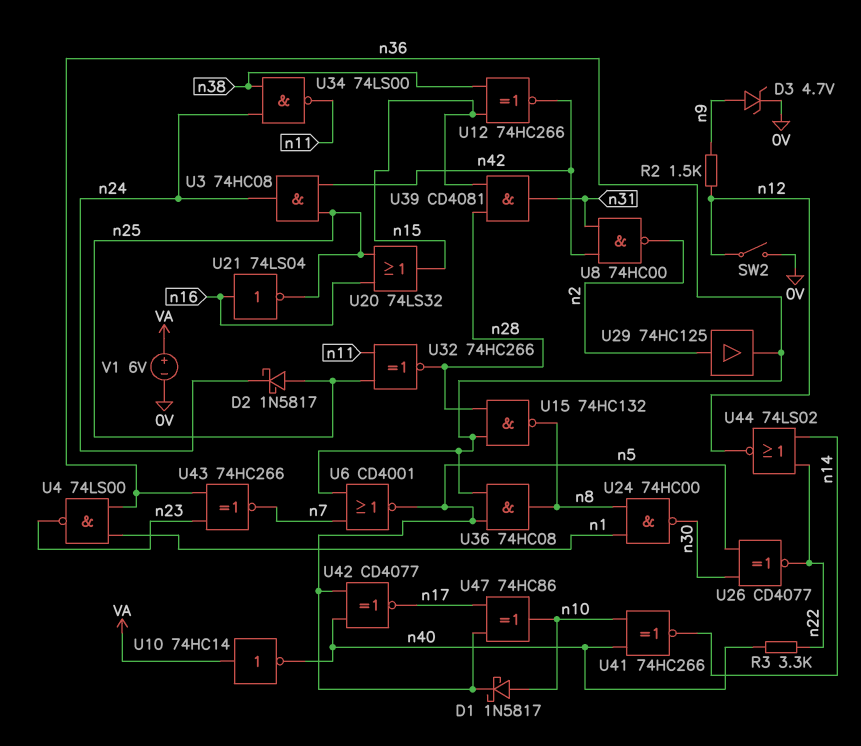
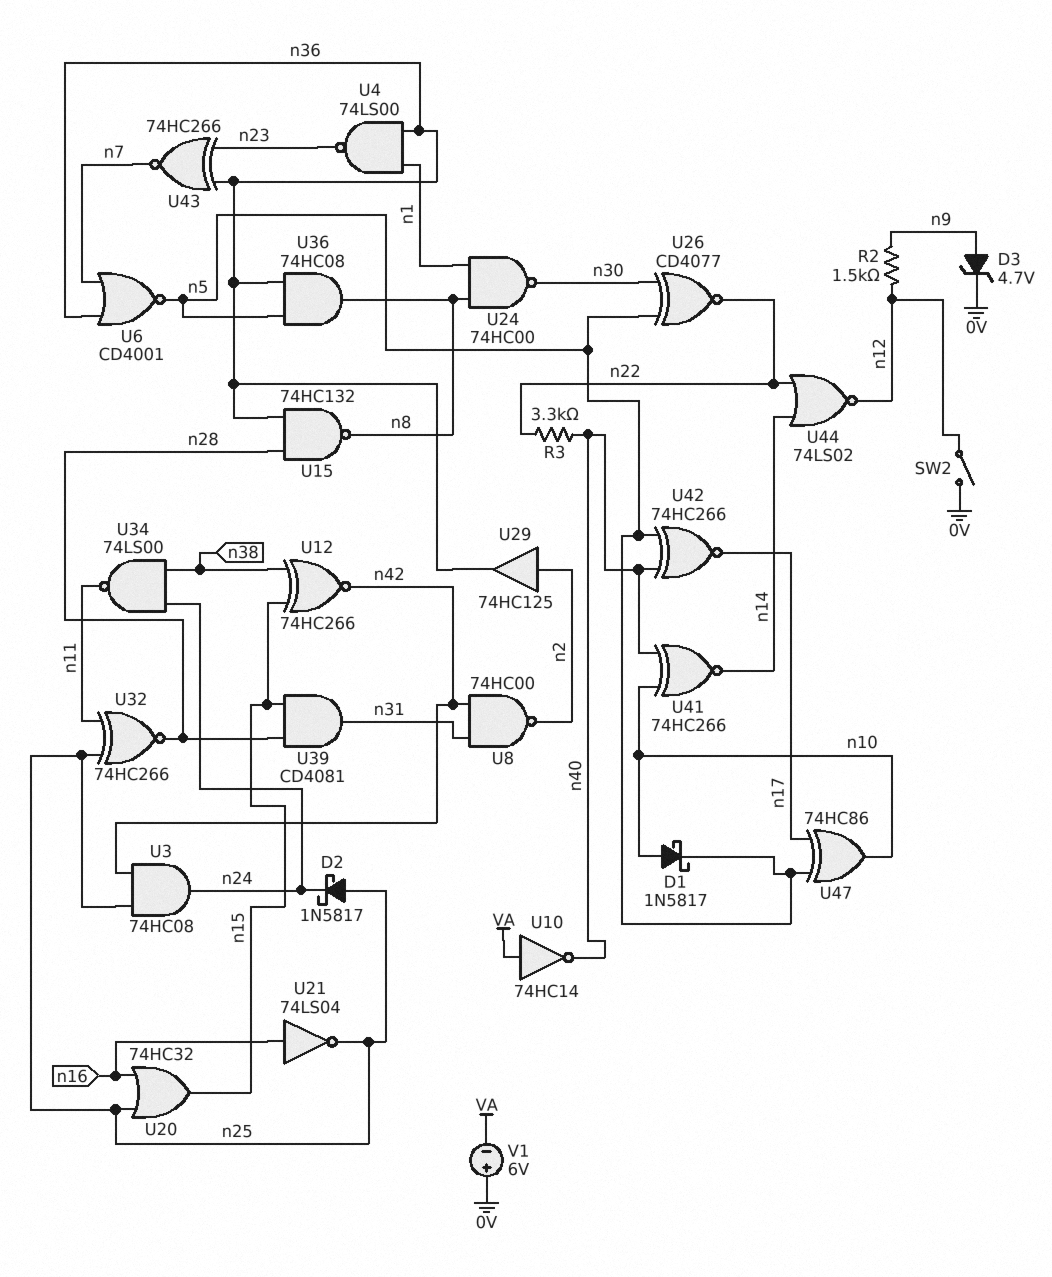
U20: OR 74LS32 (in n16, in n25, out n15) -> OR 74HC32 (in n16, in n25, out n15)
U42: XNOR CD4077 (in n5, in n40, out n17) -> XNOR 74HC266 (in n5, in n40, out n17)
V1: 6V (plus VA, minus 0V) -> 6V (plus 0V, minus VA)

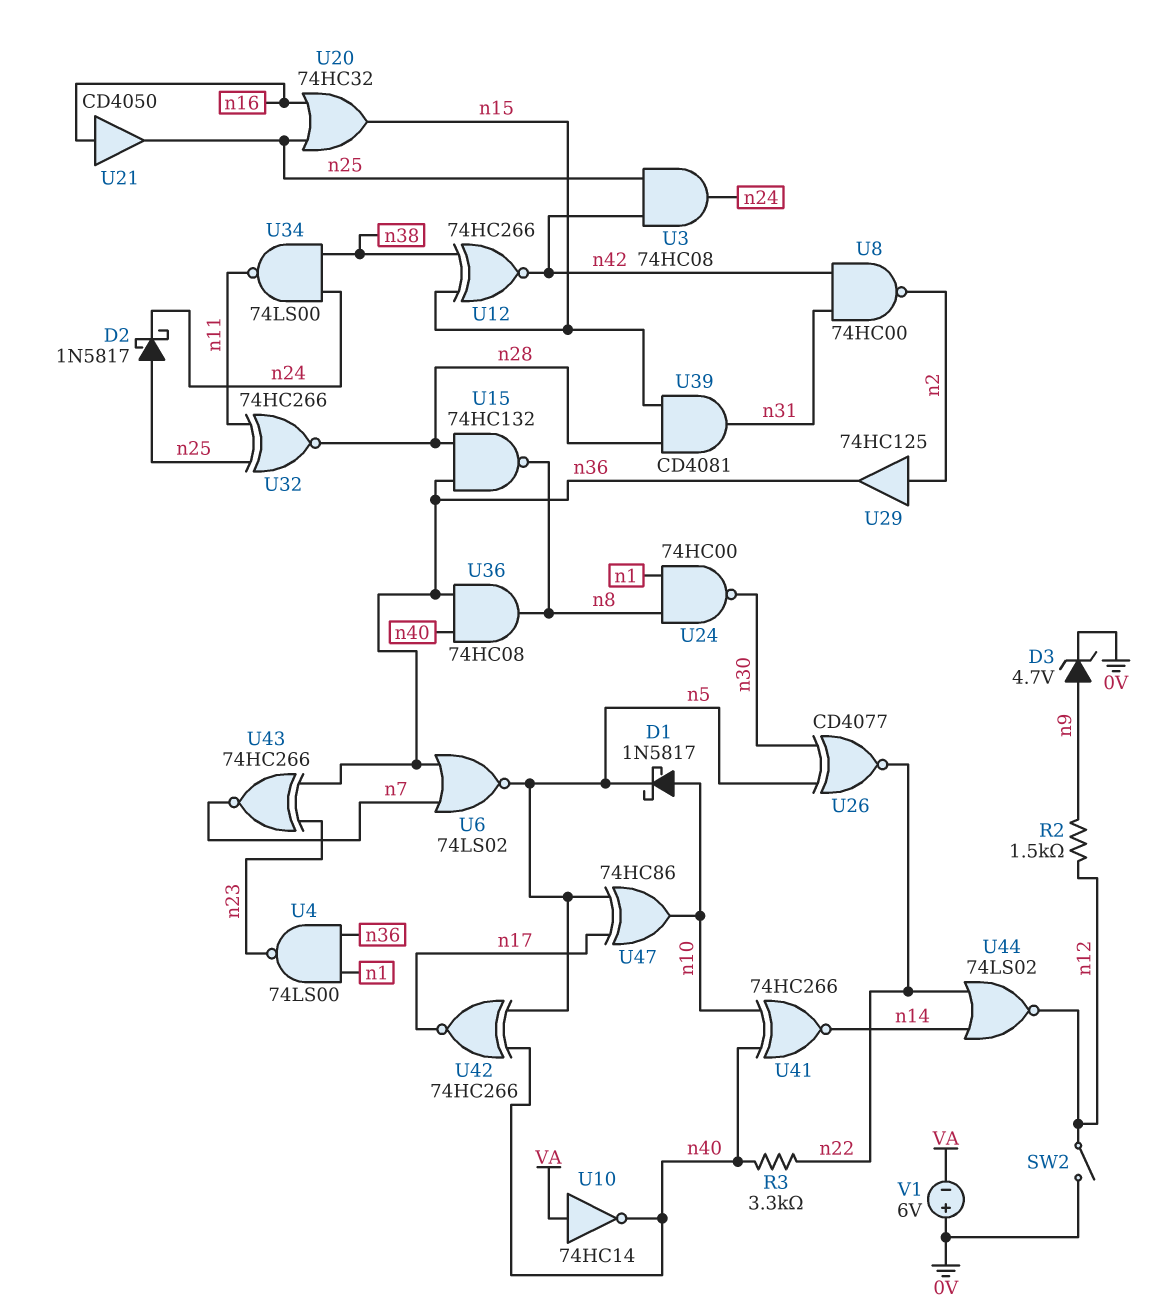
U6: NOR CD4001 (in n7, in n36, out n5) -> NOR 74LS02 (in n7, in n36, out n5)
U21: NOT 74LS04 (in n16, out n25) -> buffer CD4050 (in n16, out n25)
U36: AND 74HC08 (in n5, in n36, out n8) -> AND 74HC08 (in n36, in n40, out n8)

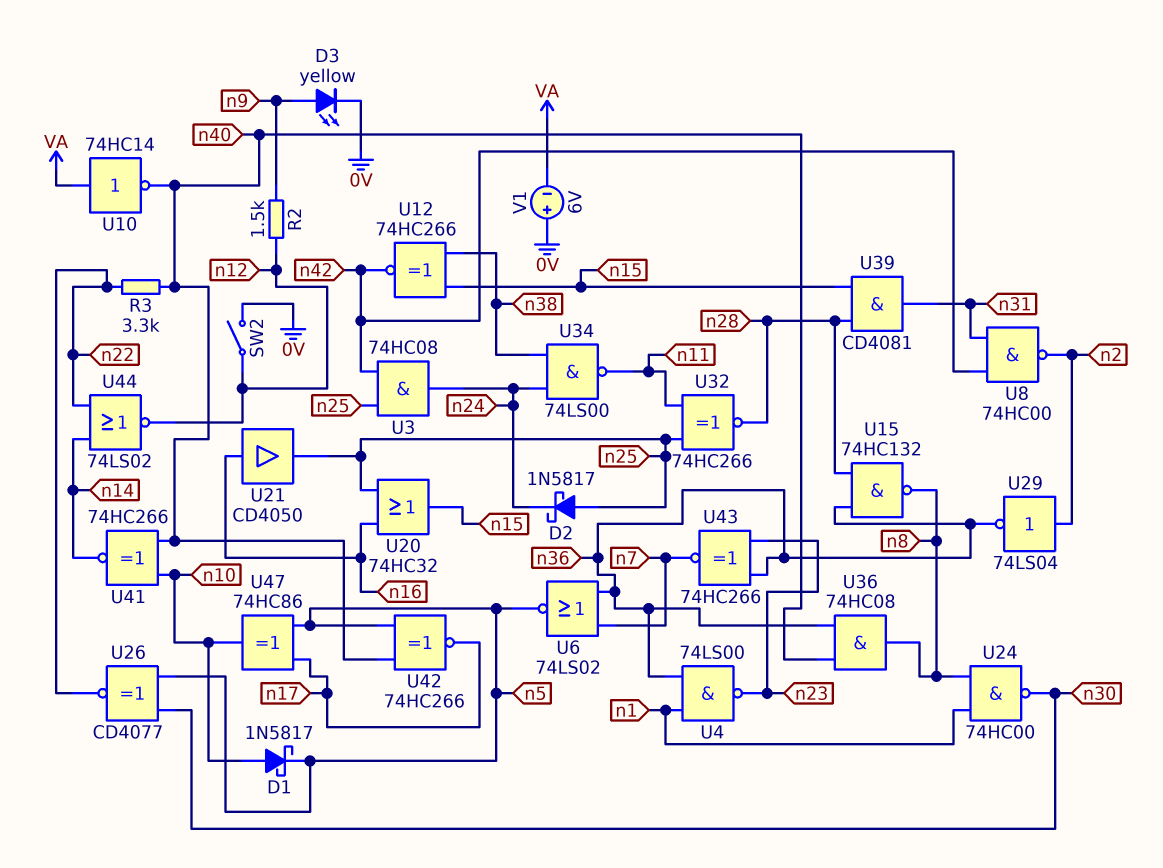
D3: zener 4.7V (A n9, K 0V) -> LED yellow (A n9, K 0V)
U29: buffer 74HC125 (in n2, out n36) -> NOT 74LS04 (in n2, out n36)

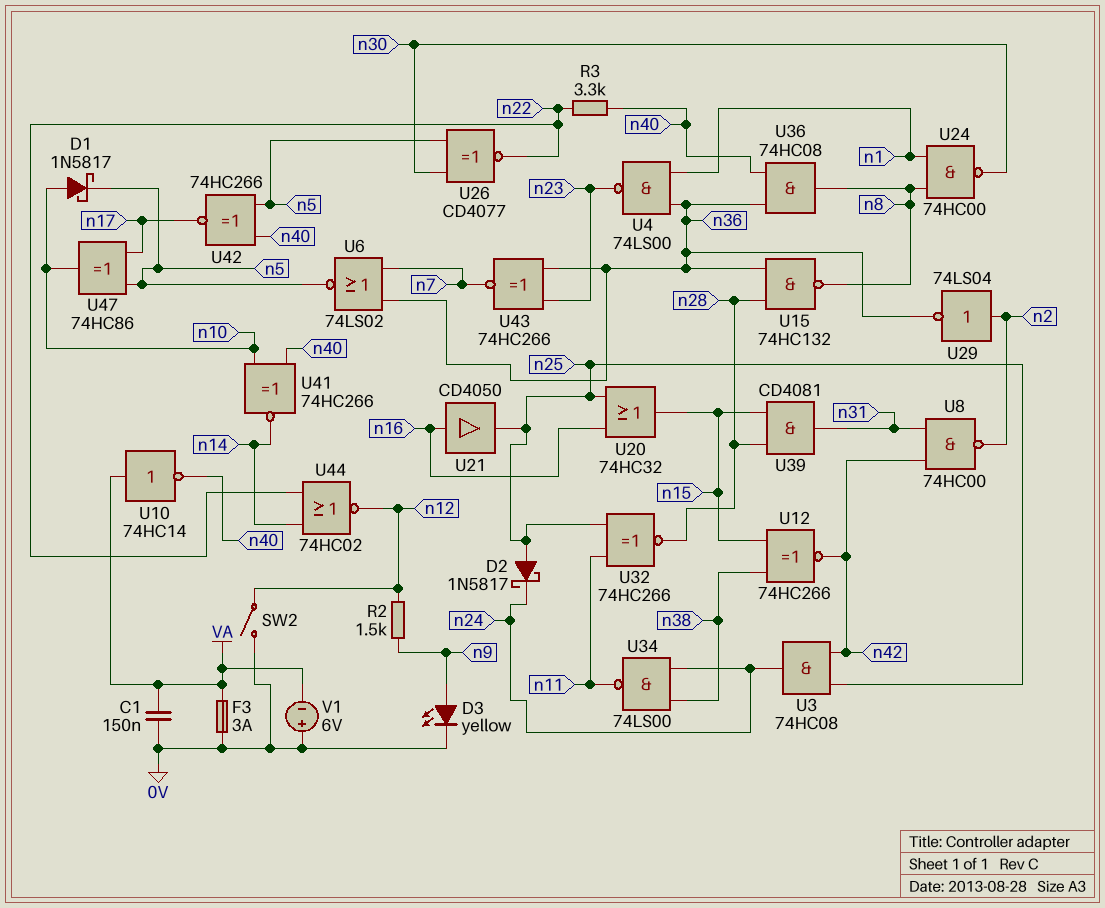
C1: none -> 150nF (0V, VA)
F3: none -> 3A (0V, VA)
U44: NOR 74LS02 (in n14, in n22, out n12) -> NOR 74HC02 (in n14, in n22, out n12)

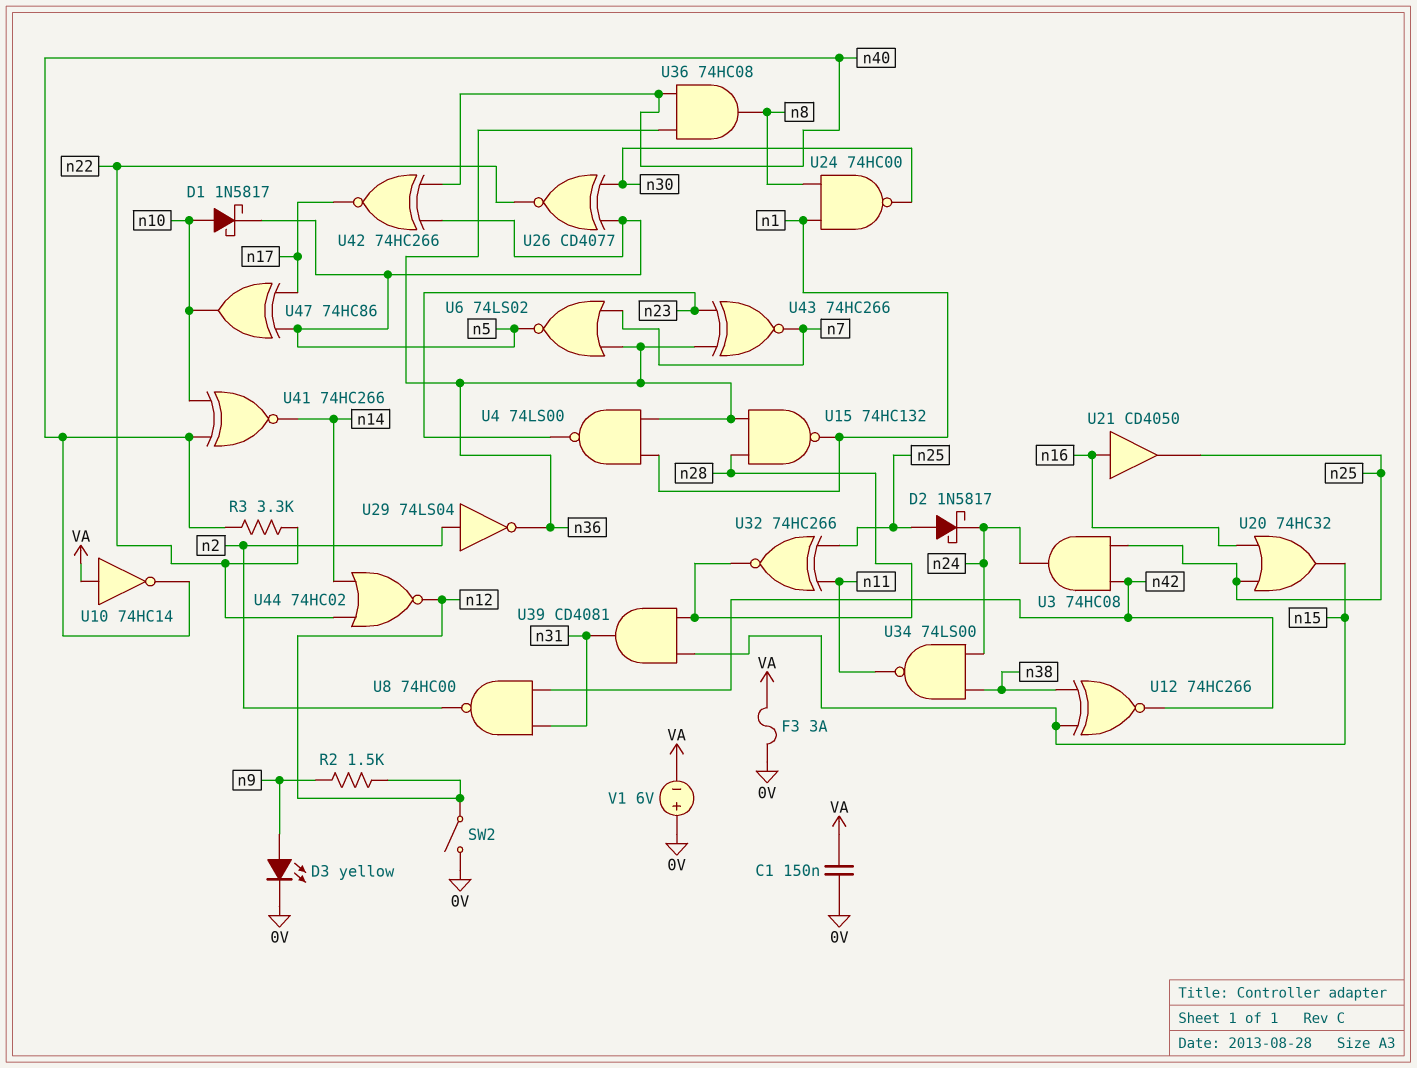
U15: NAND 74HC132 (in n28, in n36, out n8) -> NAND 74HC132 (in n28, in n36, out n1)

